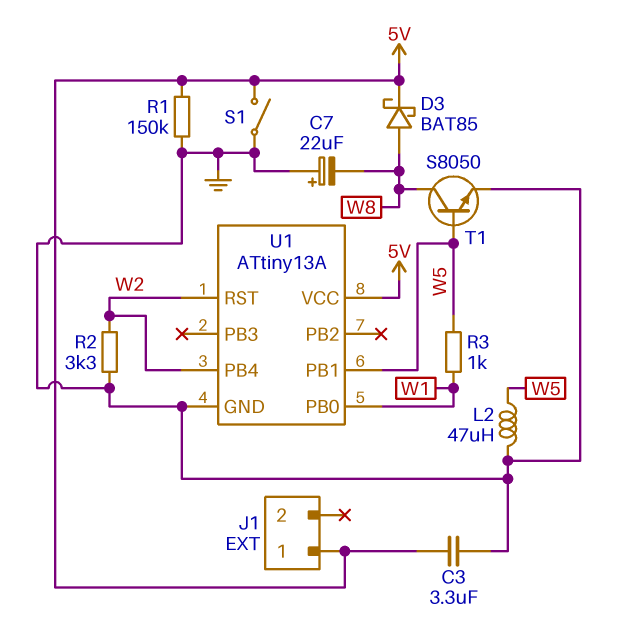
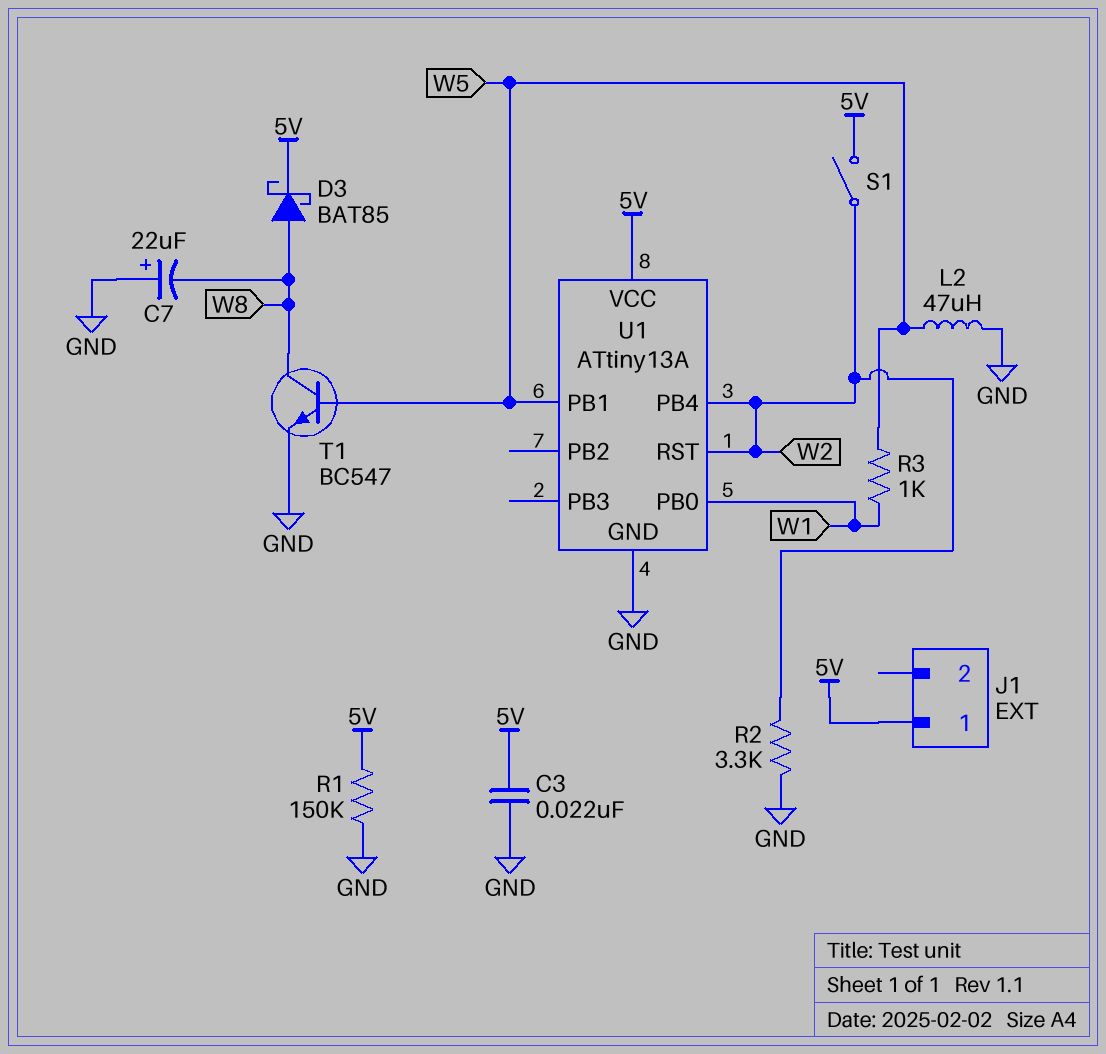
C3: 3.3uF (5V, GND) -> 22nF (5V, GND)
S1: switch (5V, GND) -> switch (5V, W2)
T1: NPN S8050 (B W5, C W8, E GND) -> NPN BC547 (B W5, C W8, E GND)

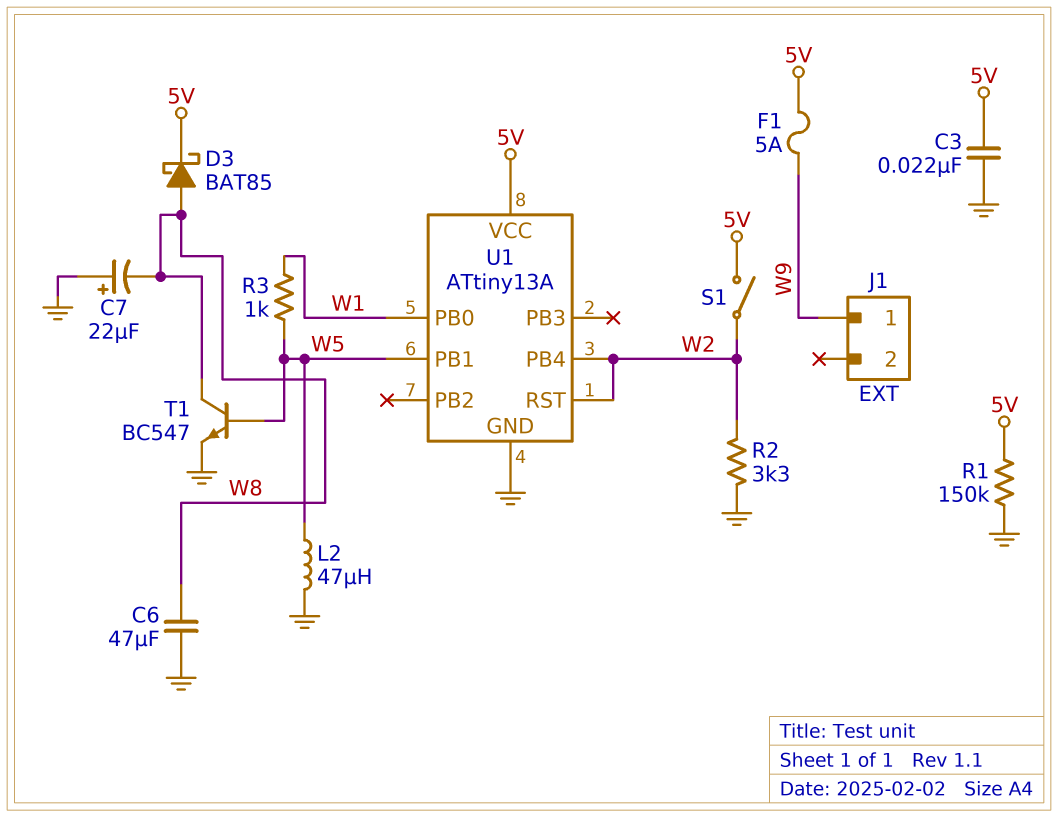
C6: none -> 47uF (GND, W8)
F1: none -> 5A (5V, W9)
J1 pin 1: 5V -> W9

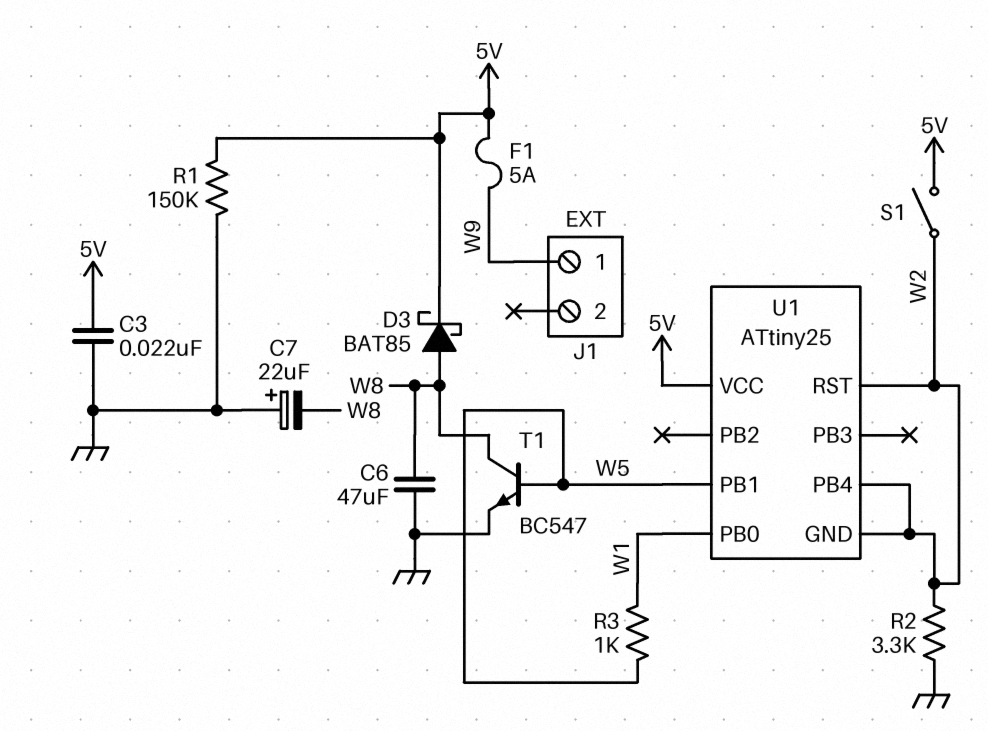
L2: 47uH (GND, W5) -> none
U1: ATtiny13A -> ATtiny25
U1 pin GND: GND -> W2

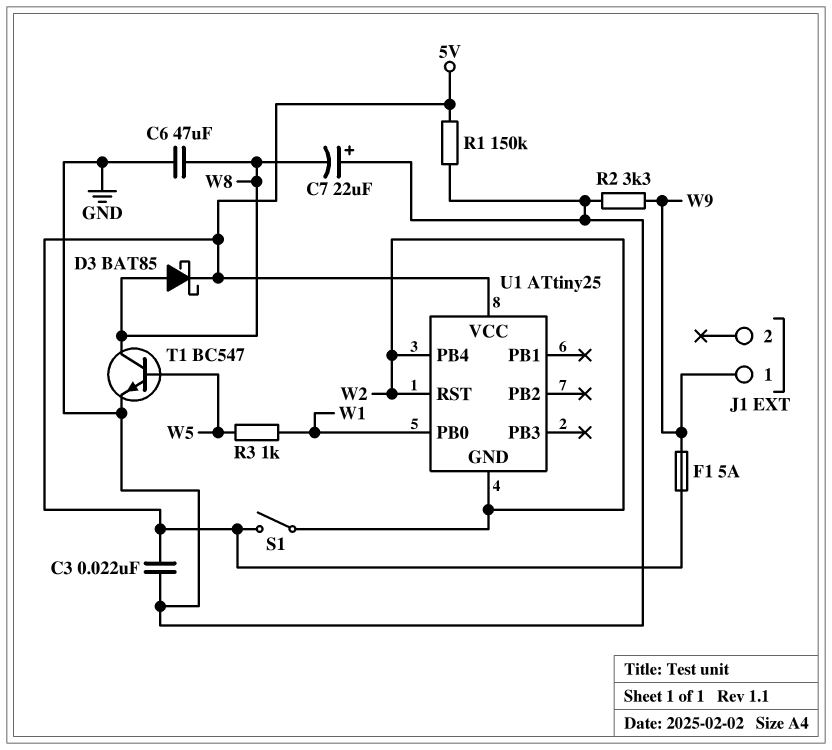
R2: 3.3k (GND, W2) -> 3.3k (GND, W9)
U1 pin PB1: W5 -> none

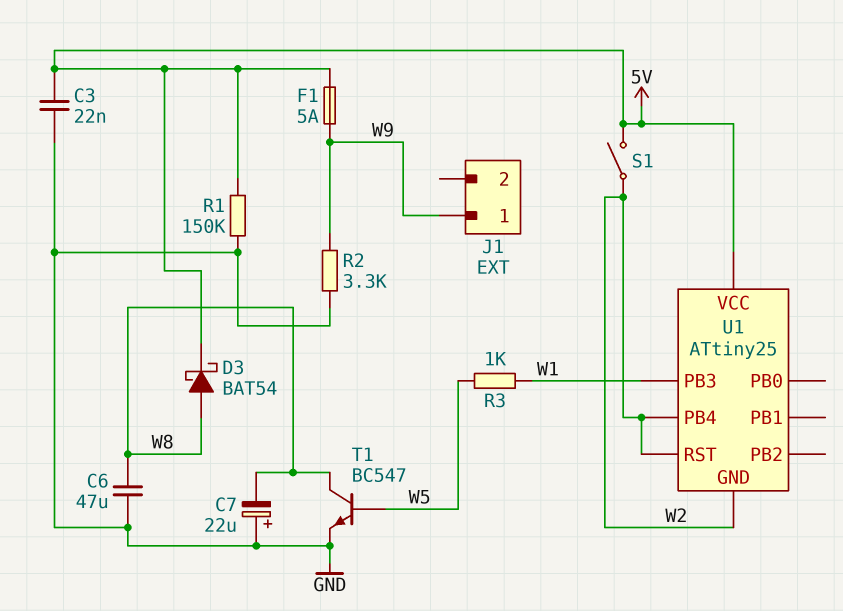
D3: schottky BAT85 (A W8, K 5V) -> schottky BAT54 (A W8, K 5V)
U1 pin PB0: W1 -> none
U1 pin PB3: none -> W1

